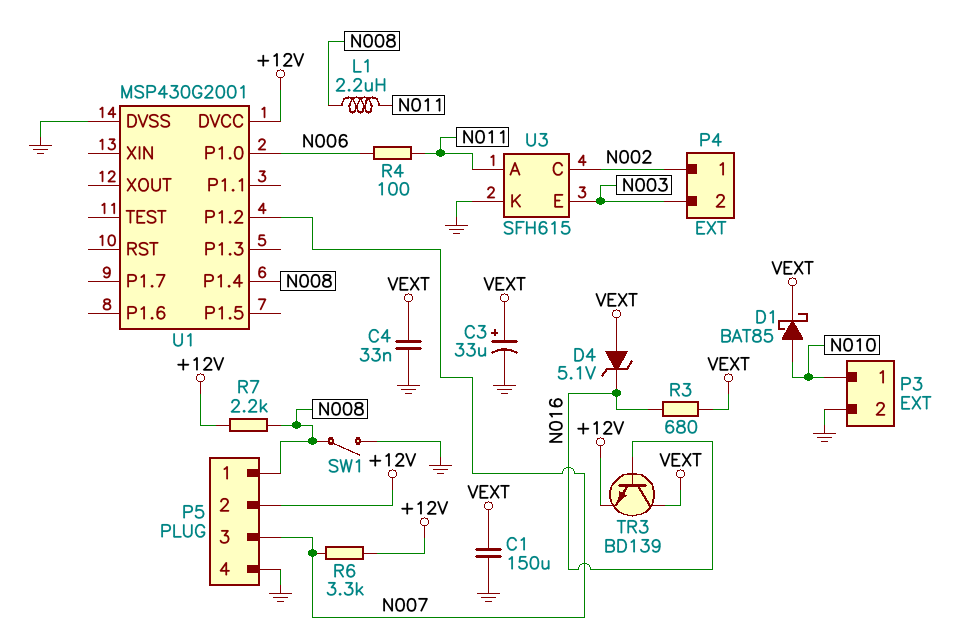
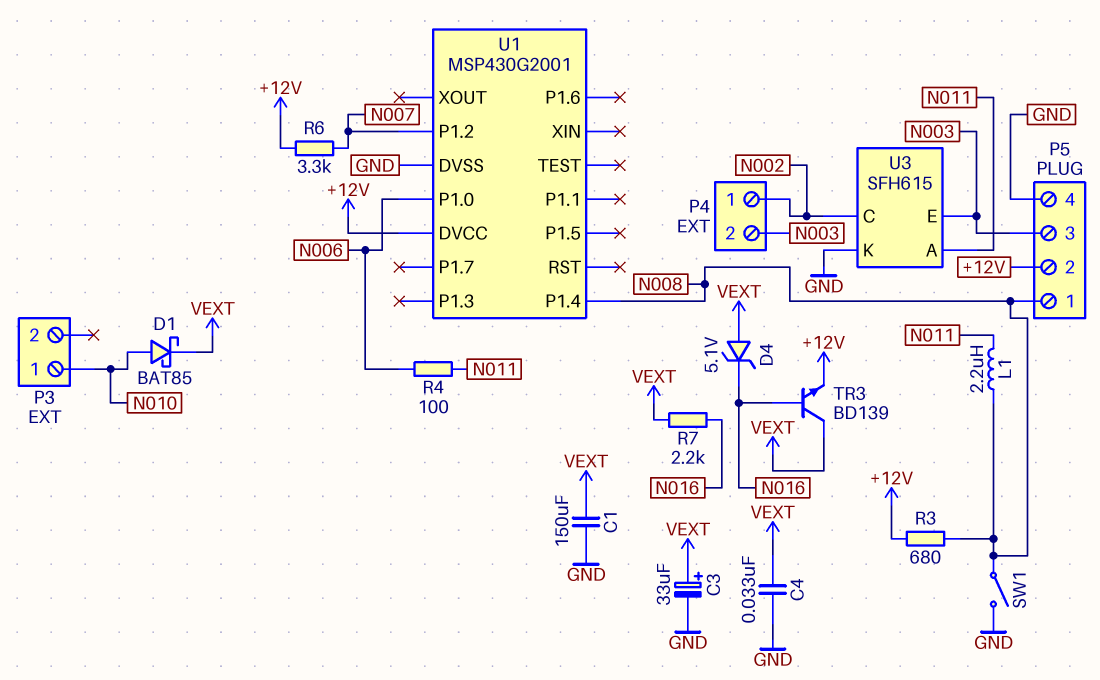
P3 pin 2: GND -> none
P5 pin 3: N007 -> N003
R3: 680 (N016, VEXT) -> 680 (+12V, N008)
R7: 2.2k (+12V, N008) -> 2.2k (N016, VEXT)

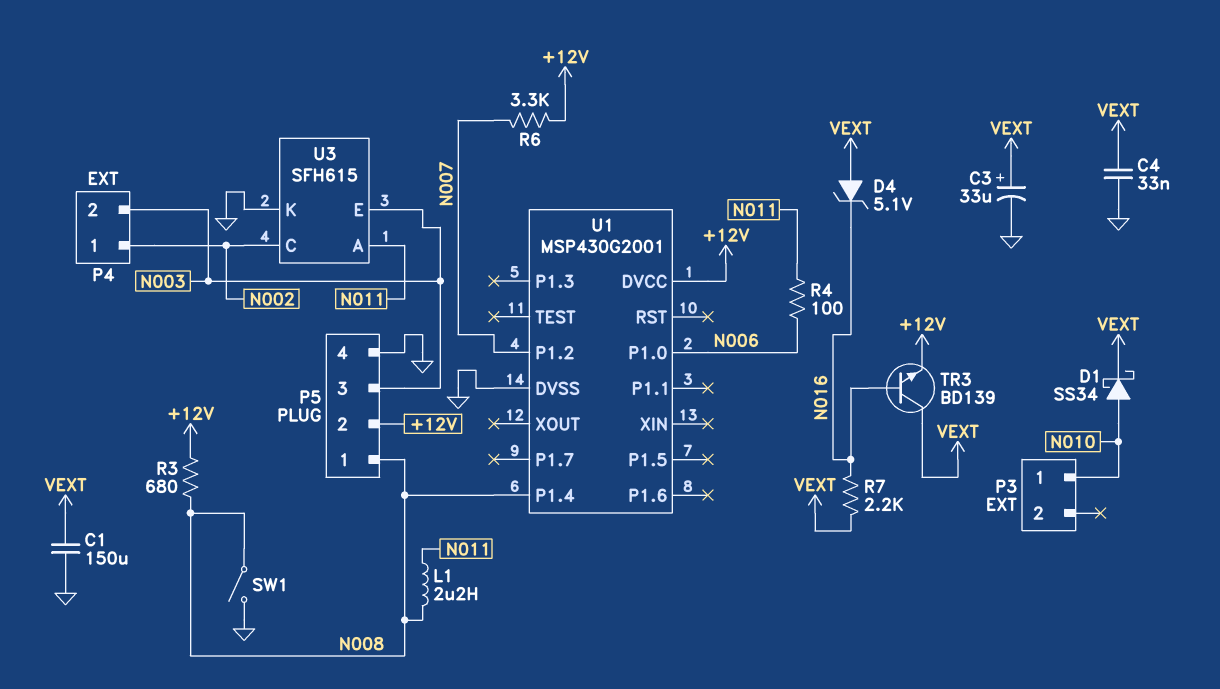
D1: schottky BAT85 (A N010, K VEXT) -> schottky SS34 (A N010, K VEXT)

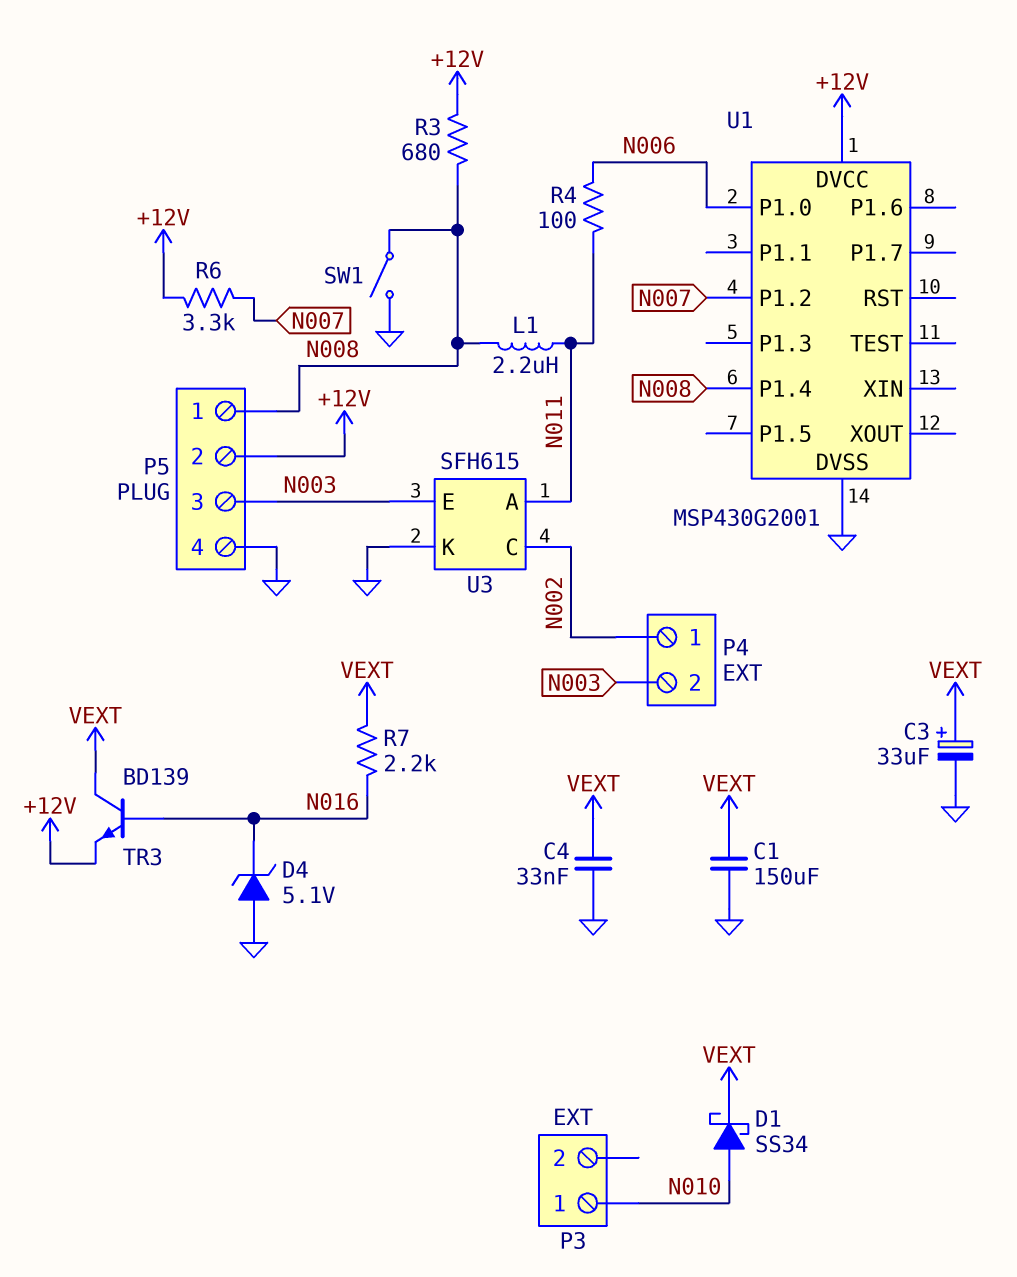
D4: zener 5.1V (A VEXT, K N016) -> zener 5.1V (A GND, K N016)

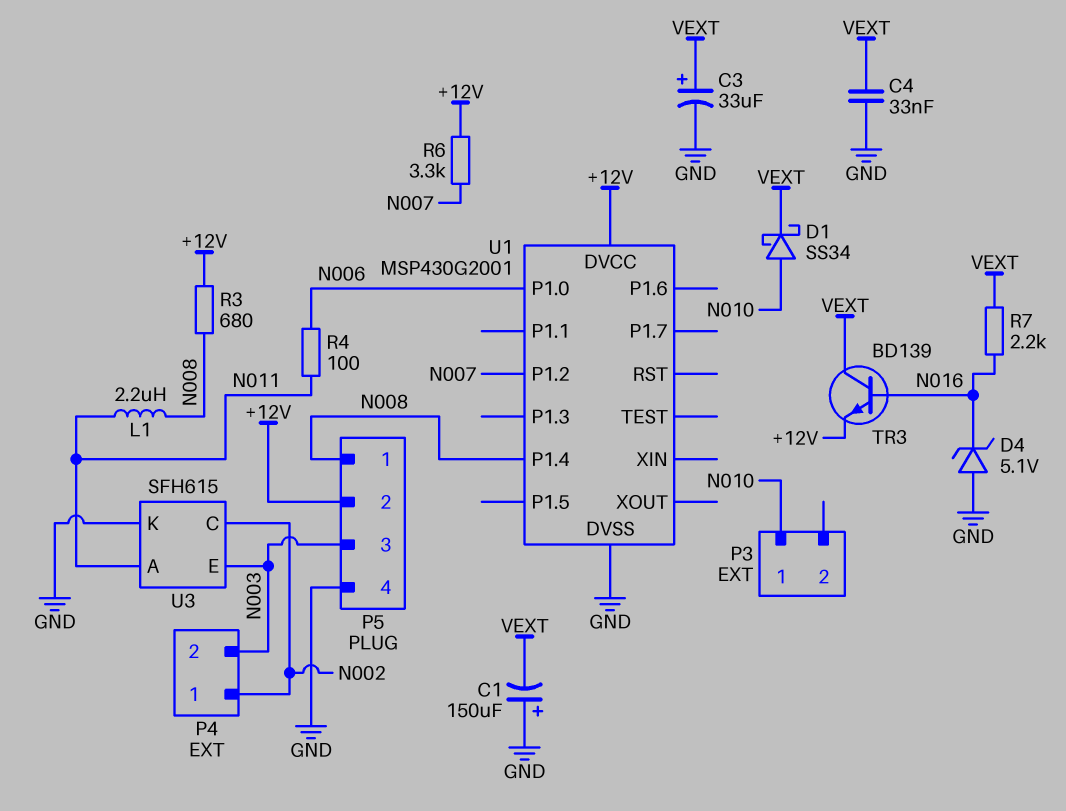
C1: 150uF (GND, VEXT) -> 150uF (plus GND, minus VEXT)
SW1: switch (GND, N008) -> none

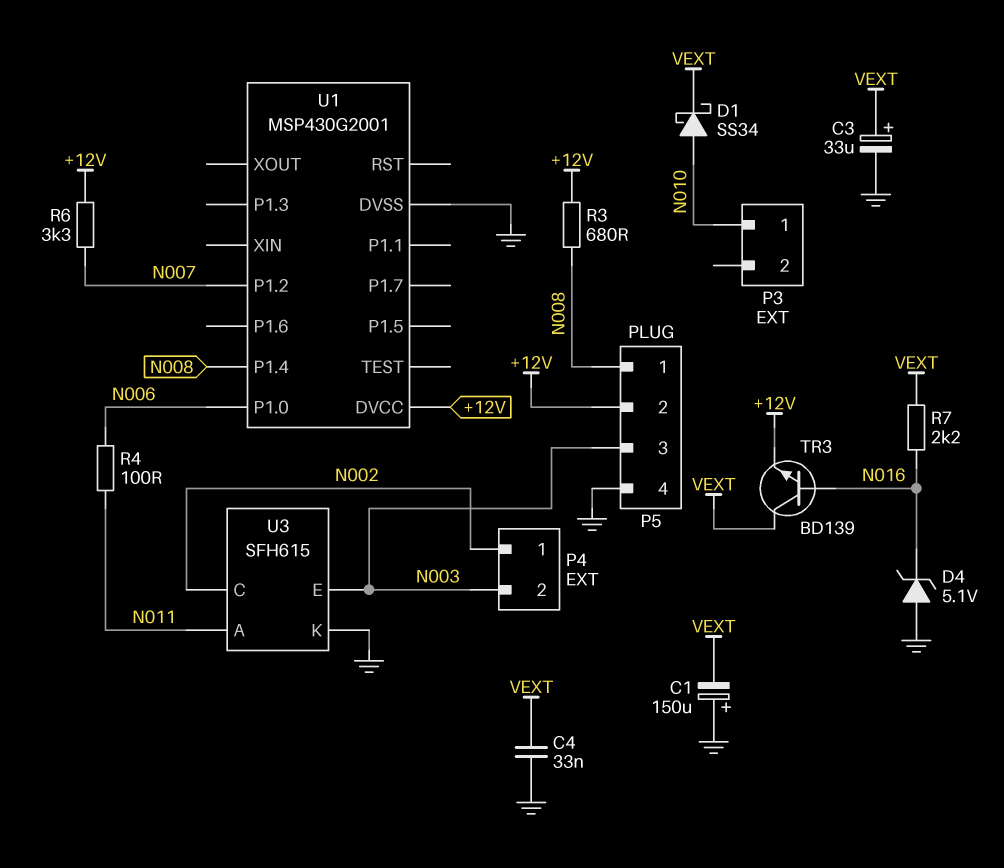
L1: 2.2uH (N008, N011) -> none

